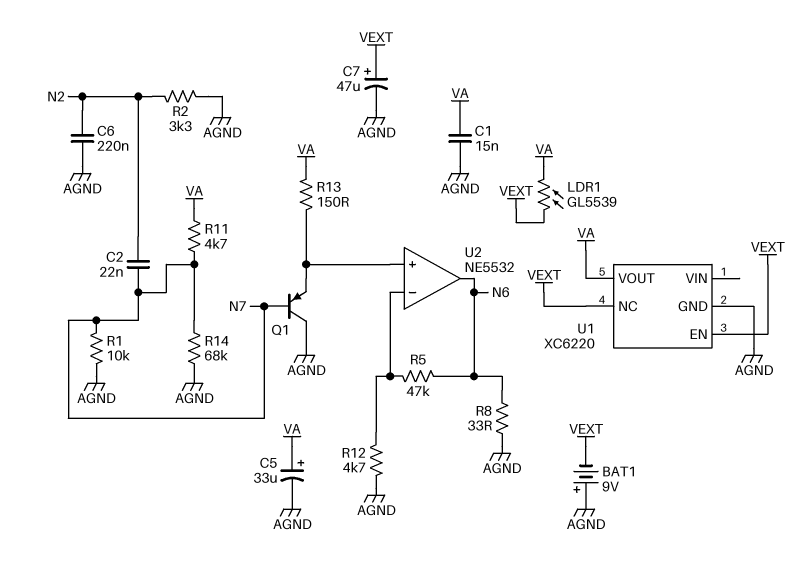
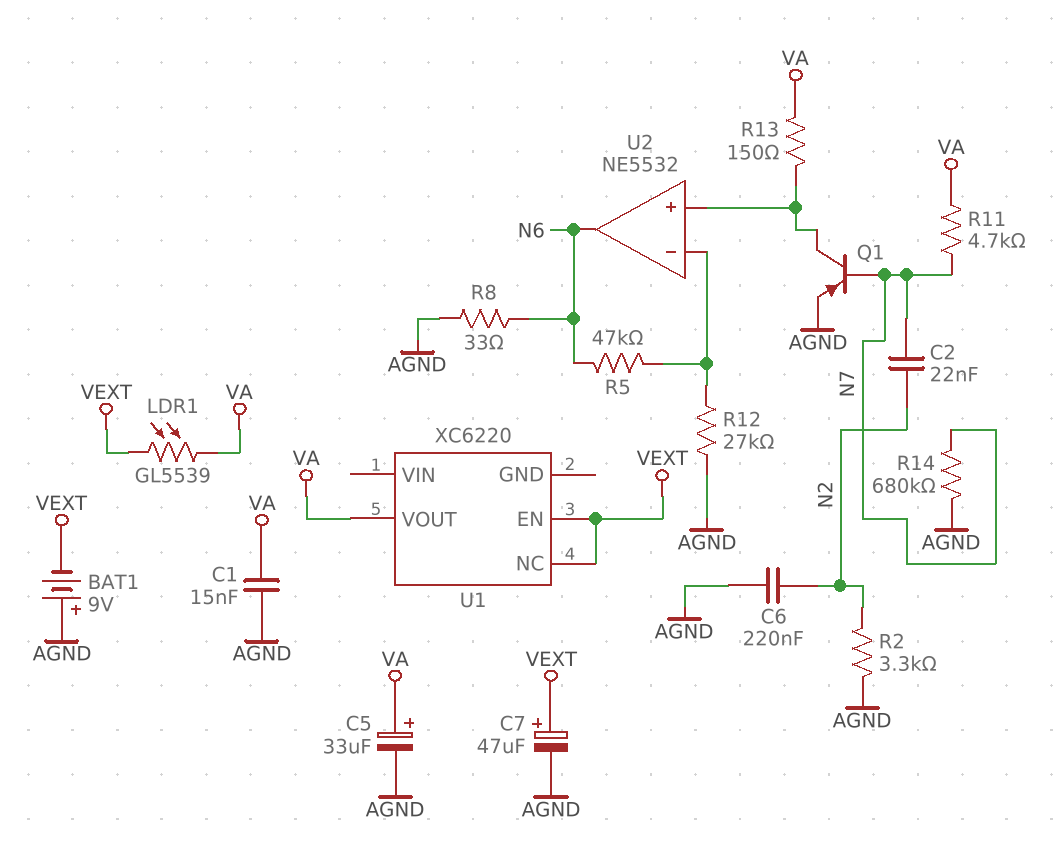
Q1: PNP (B N7, C AGND, E U2/in+) -> PNP (B N7, C U2/in+, E AGND)
R1: 10k (AGND, N7) -> none
R12: 4.7k (AGND, U2/in-) -> 27k (AGND, U2/in-)
R14: 68k (AGND, N7) -> 680k (AGND, N7)
U1 pin GND: AGND -> none

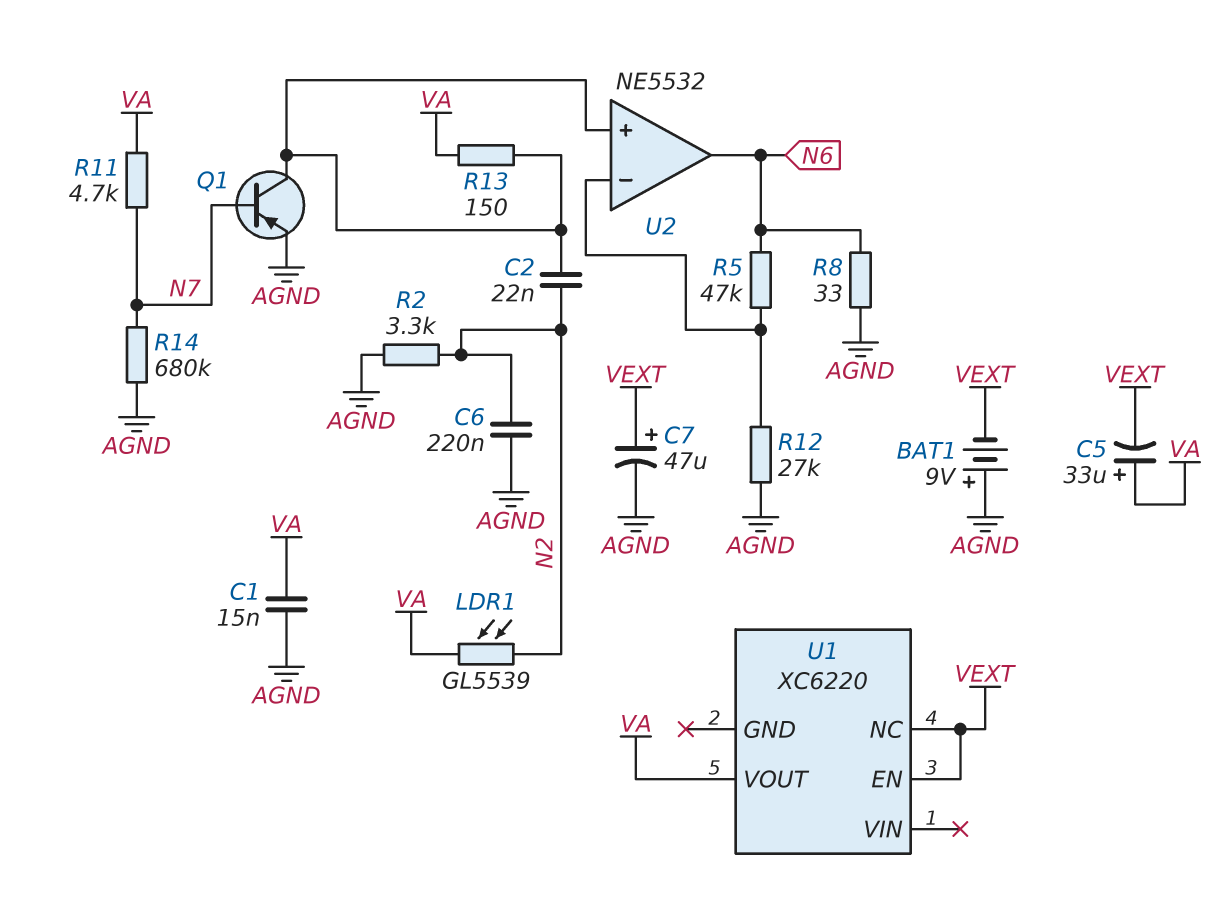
C2: 22nF (N2, N7) -> 22nF (N2, U2/in+)
C5: 33uF (plus VA, minus AGND) -> 33uF (plus VA, minus VEXT)
LDR1: GL5539 (VA, VEXT) -> GL5539 (N2, VA)

